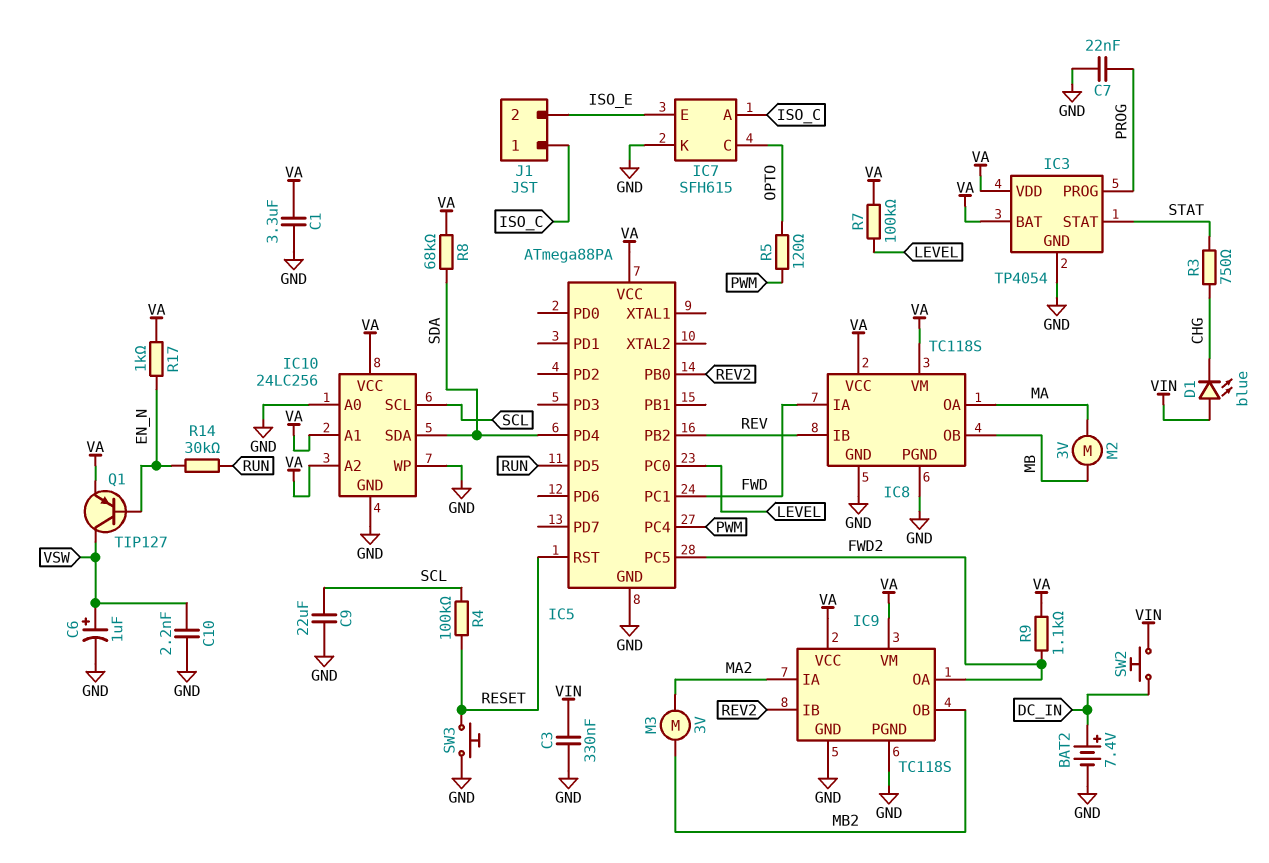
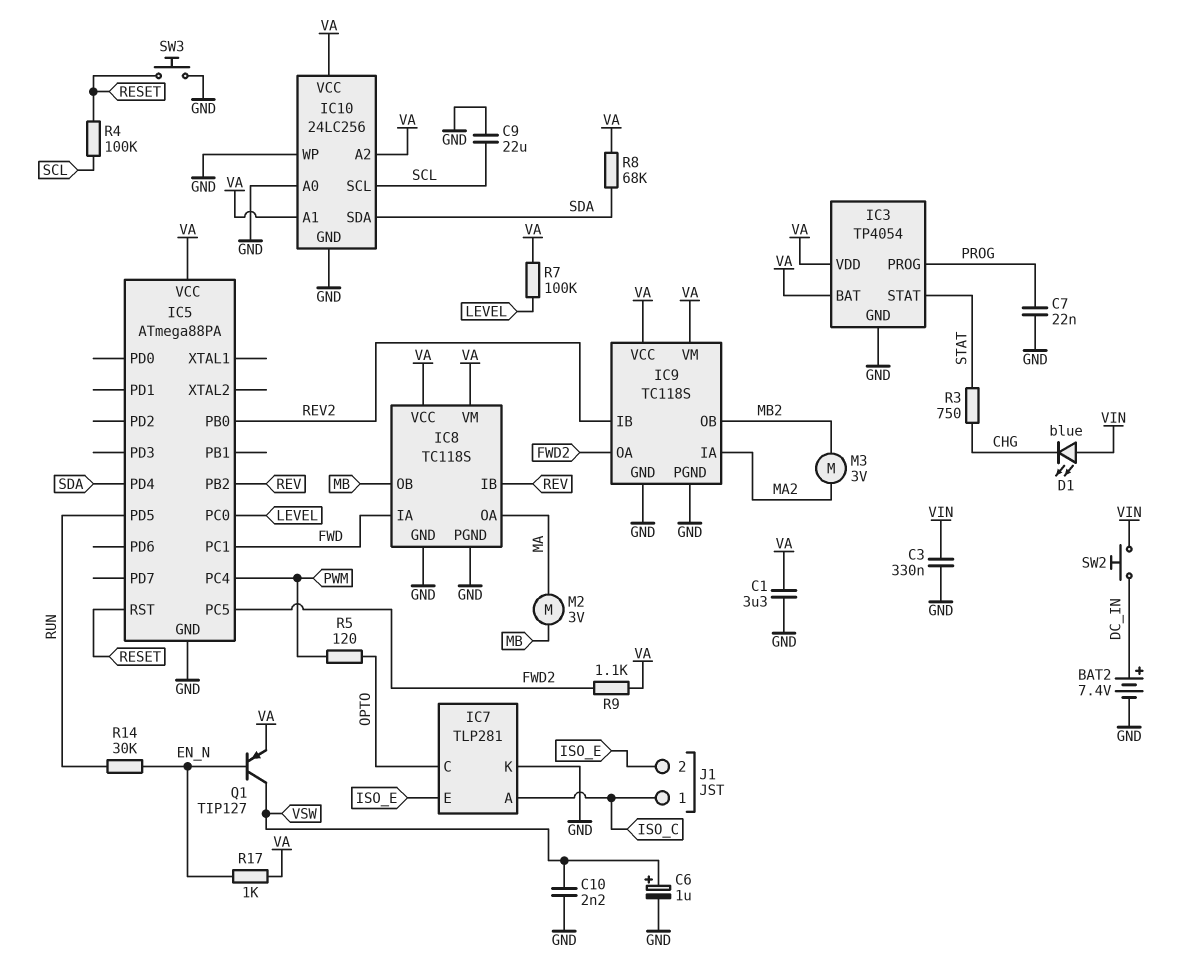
IC7: SFH615 -> TLP281

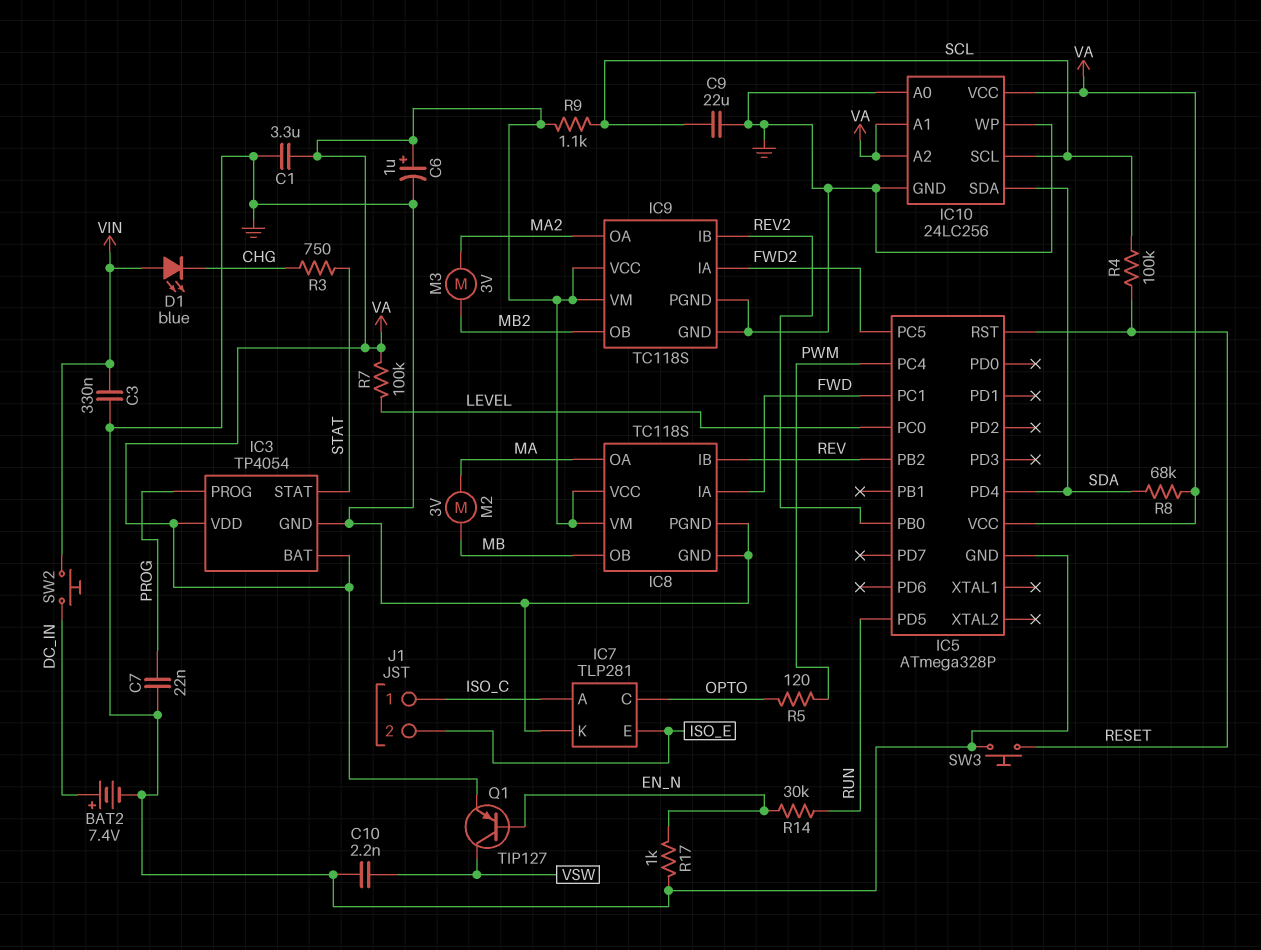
C6: 1uF (plus VSW, minus GND) -> 1uF (plus VA, minus GND)
IC5: ATmega88PA -> ATmega328P
IC9 pin IA: MA2 -> FWD2
IC9 pin OA: FWD2 -> MA2
R9: 1.1k (FWD2, VA) -> 1.1k (SCL, VA)
R17: 1k (EN_N, VA) -> 1k (EN_N, GND)

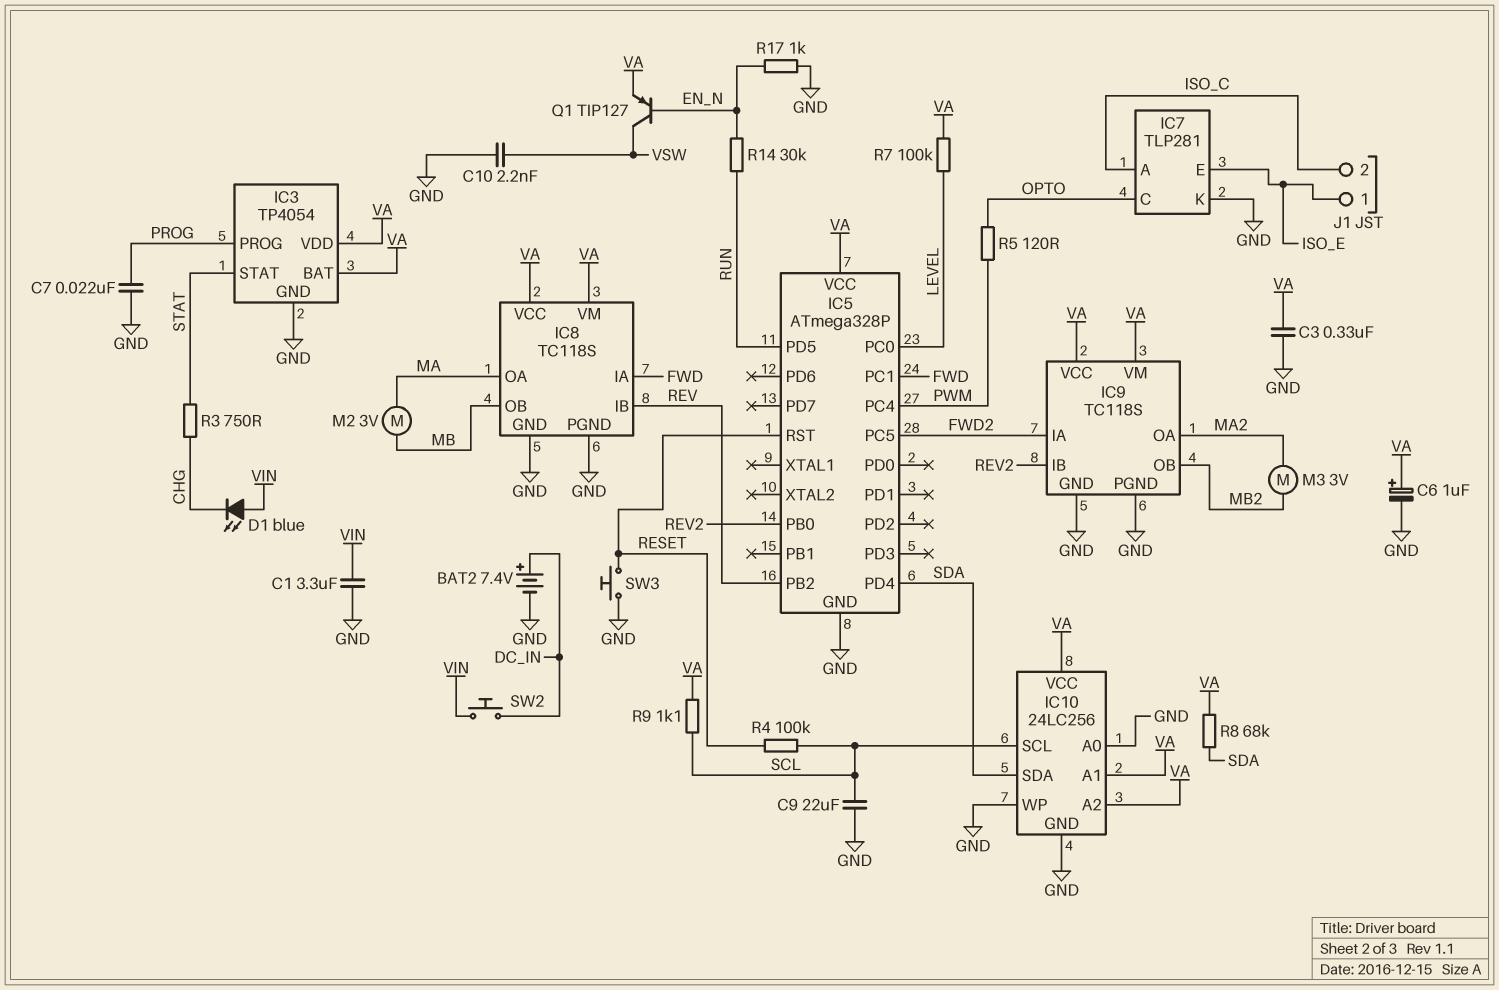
C1: 3.3uF (GND, VA) -> 3.3uF (GND, VIN)
C3: 330nF (GND, VIN) -> 330nF (GND, VA)
J1 pin 1: ISO_C -> ISO_E
J1 pin 2: ISO_E -> ISO_C

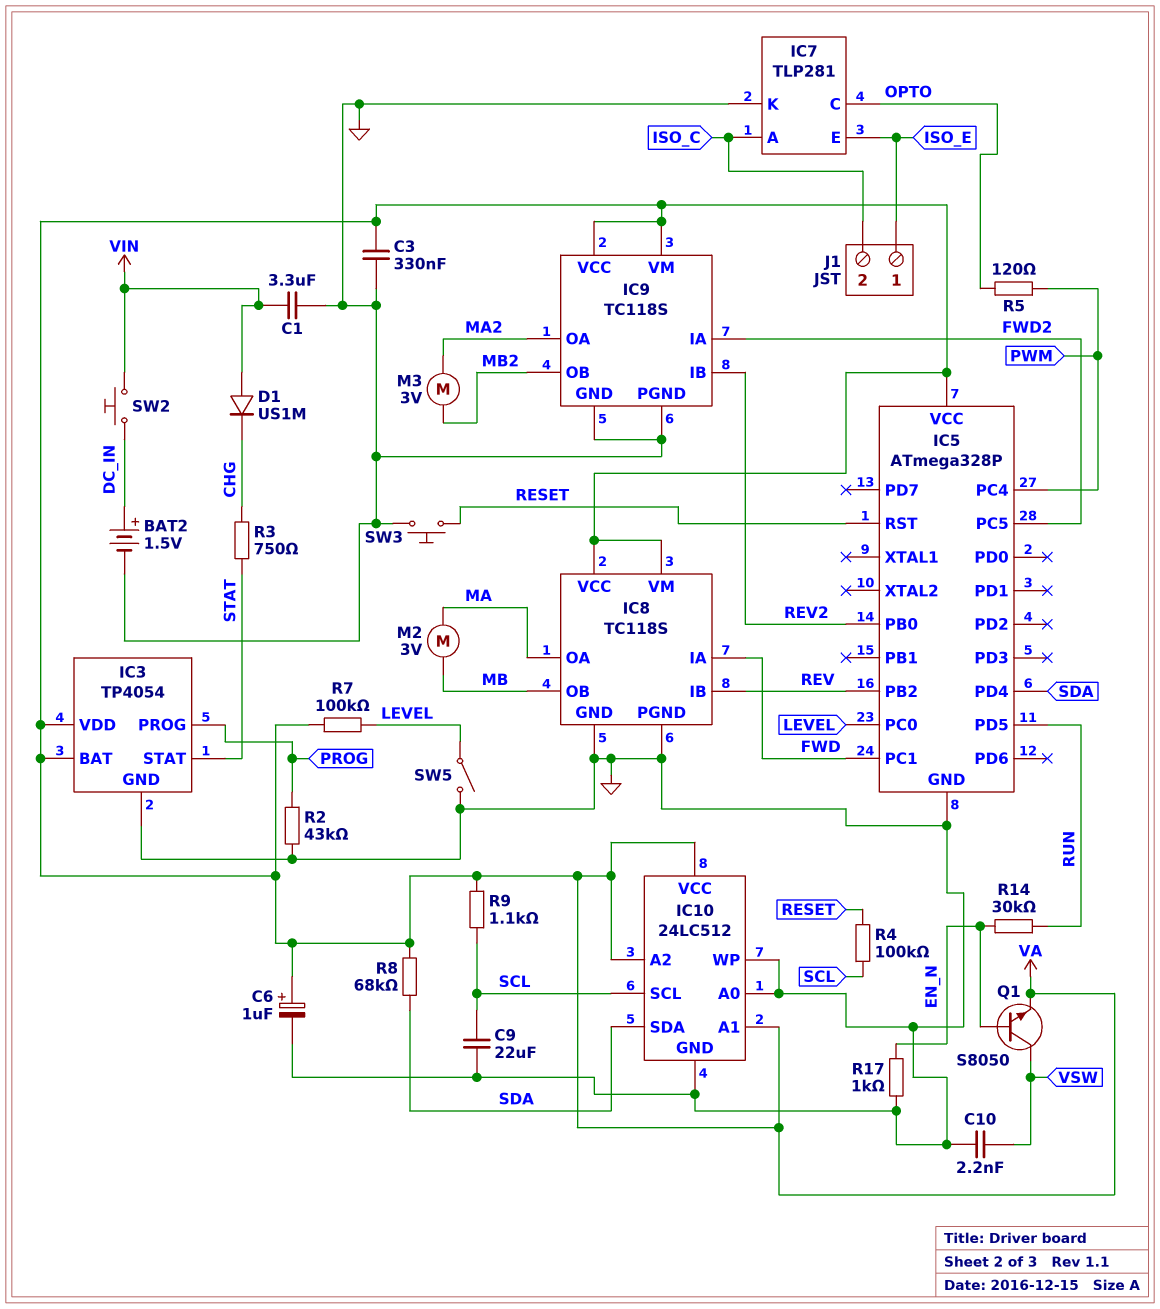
BAT2: 7.4V (plus DC_IN, minus GND) -> 1.5V (plus DC_IN, minus GND)
C7: 22nF (GND, PROG) -> none
D1: LED blue (A VIN, K CHG) -> diode US1M (A VIN, K CHG)
IC10: 24LC256 -> 24LC512
Q1: PNP TIP127 (B EN_N, C VSW, E VA) -> NPN S8050 (B EN_N, C VSW, E VA)
R2: none -> 43k (GND, PROG)
SW5: none -> switch (GND, LEVEL)

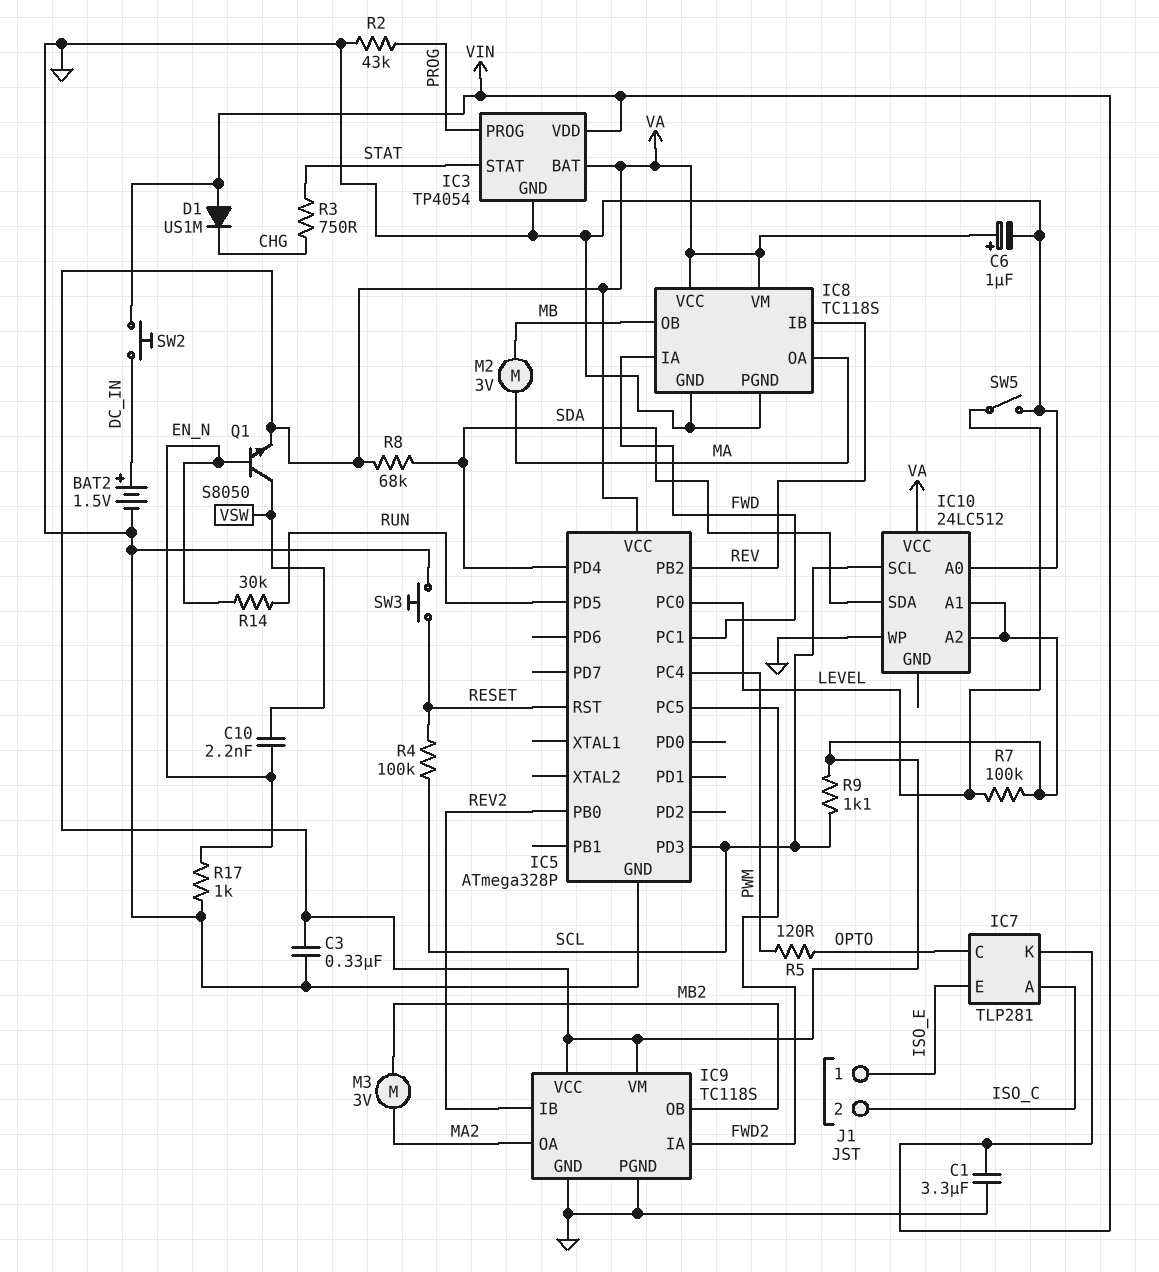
C9: 22uF (GND, SCL) -> none
C10: 2.2nF (GND, VSW) -> 2.2nF (EN_N, VSW)
IC3 pin VDD: VA -> VIN
IC5 pin PD3: none -> SCL
IC7 pin K: GND -> VIN
IC10 pin GND: GND -> none

